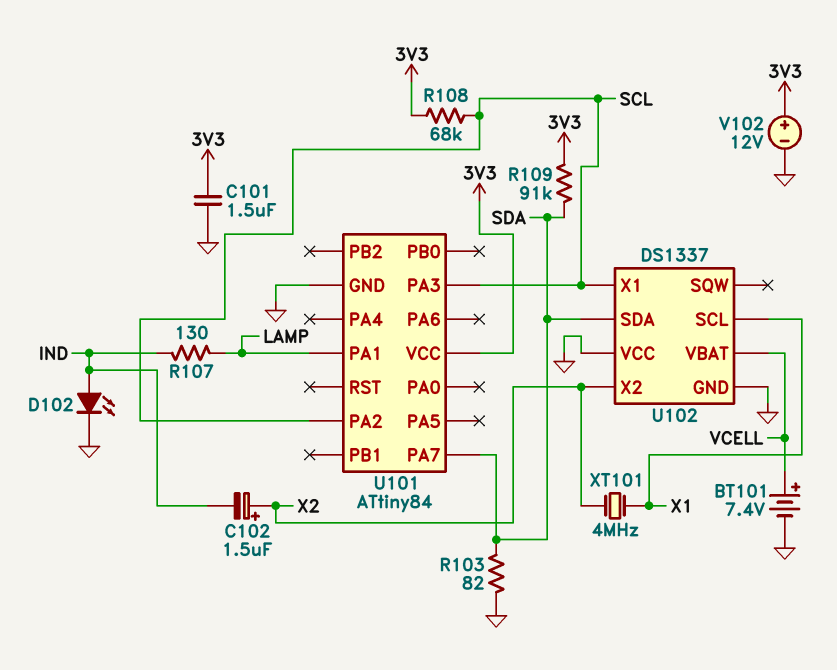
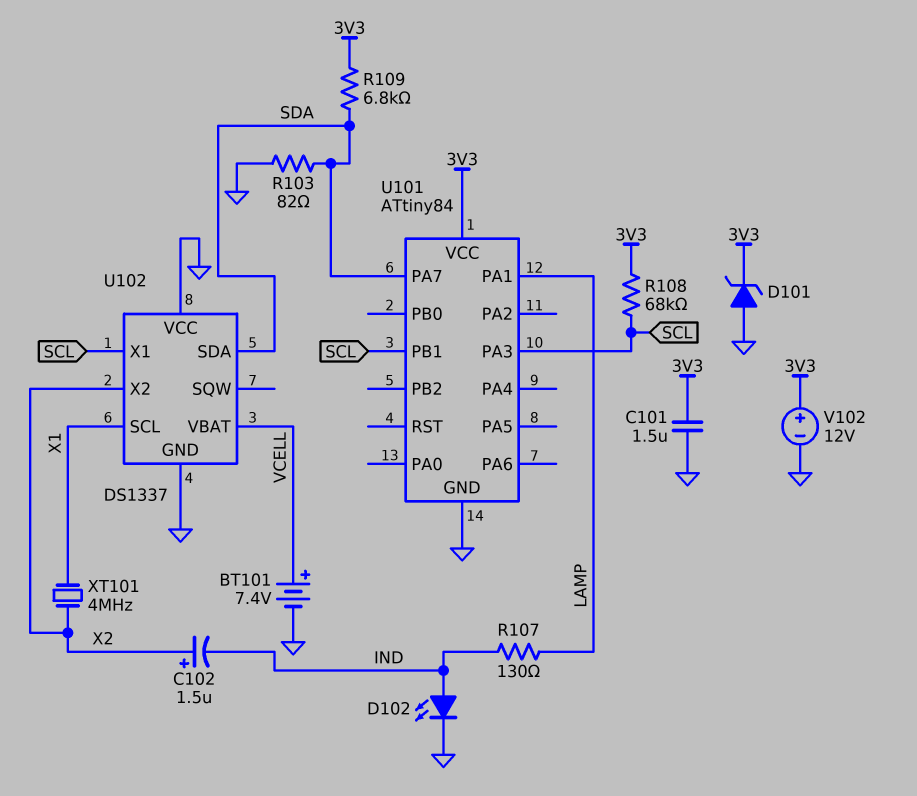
D101: none -> zener (A GND, K 3V3)
R109: 91k (3V3, SDA) -> 6.8k (3V3, SDA)
U101 pin PA2: SCL -> none
U101 pin PB1: none -> SCL

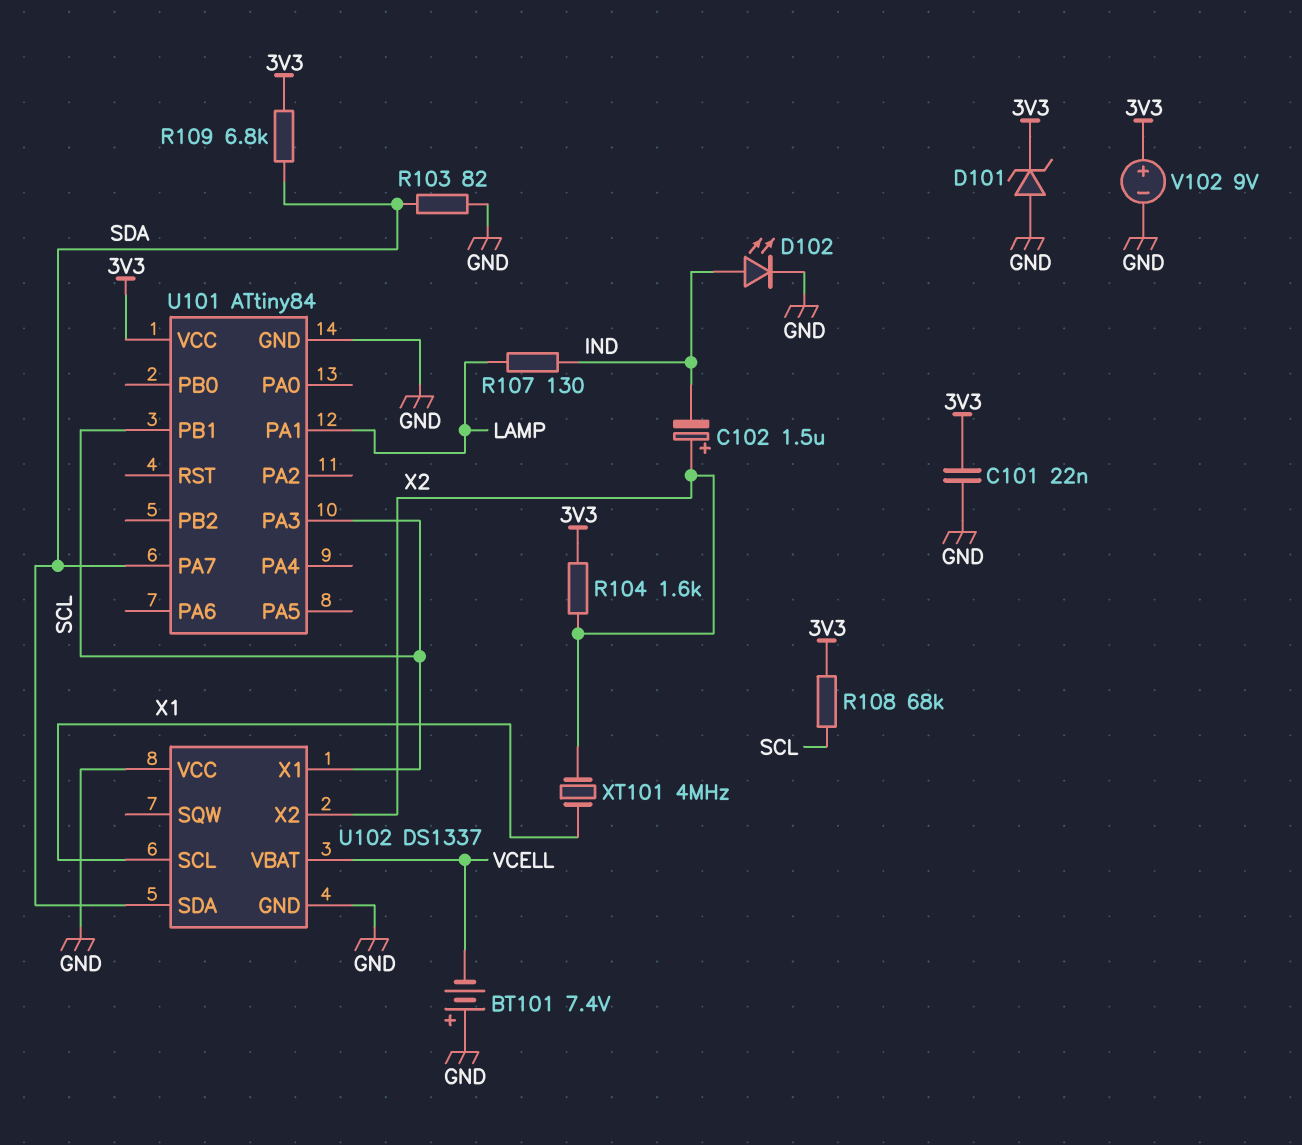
BT101: 7.4V (plus VCELL, minus GND) -> 7.4V (plus GND, minus VCELL)
C101: 1.5uF (3V3, GND) -> 22nF (3V3, GND)
R104: none -> 1.6k (3V3, X2)
V102: 12V (plus 3V3, minus GND) -> 9V (plus 3V3, minus GND)

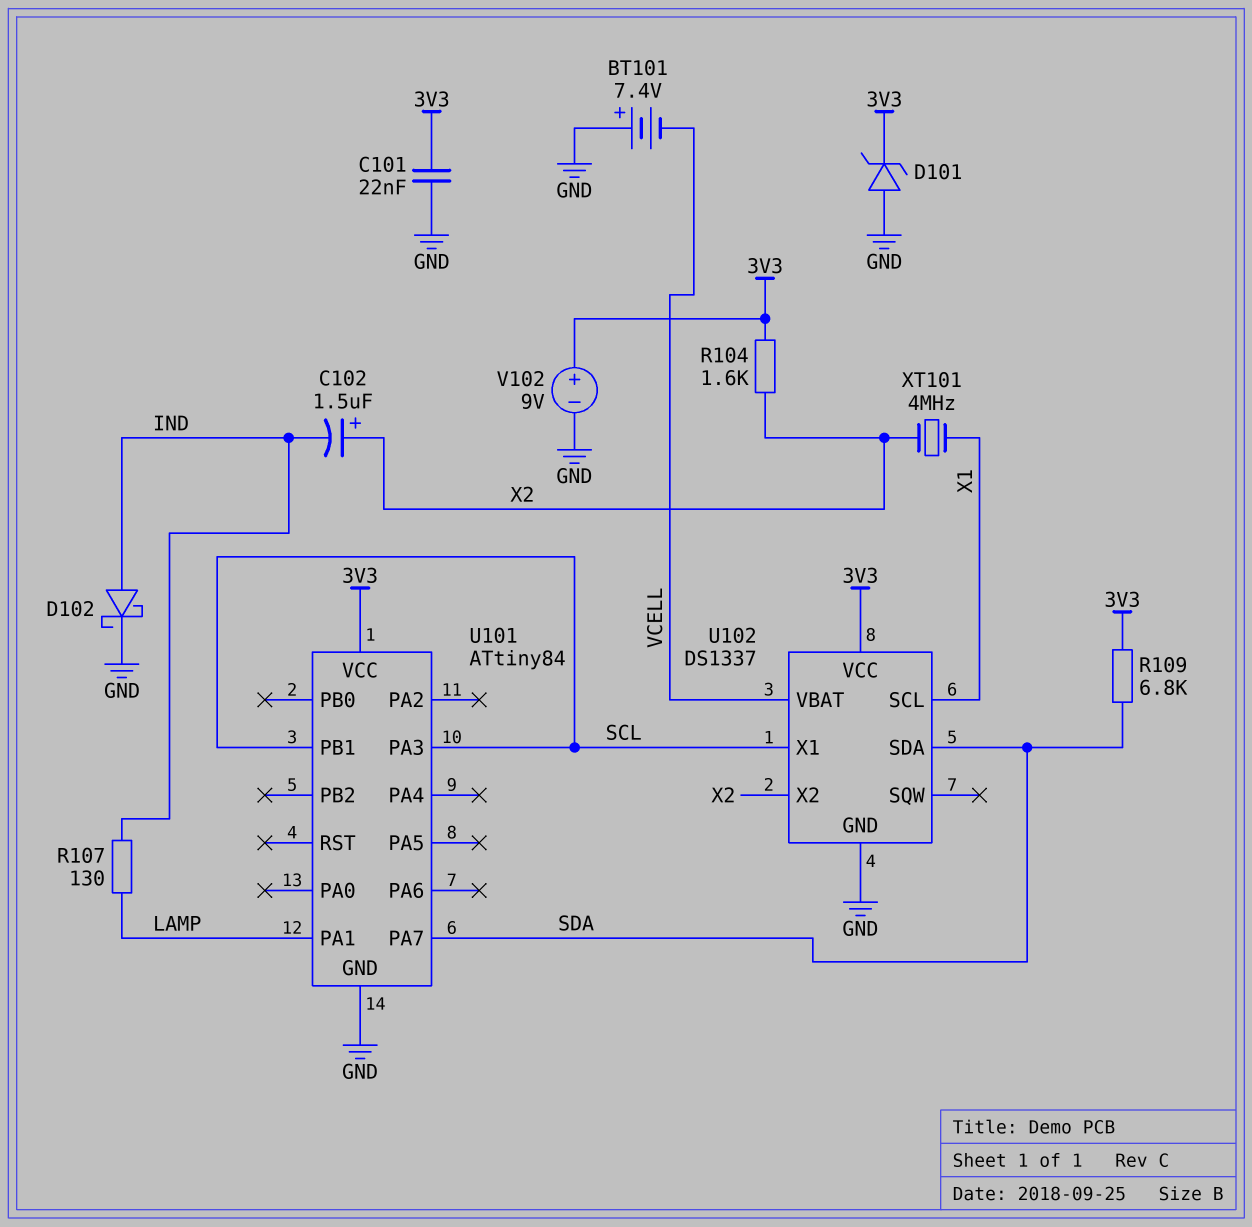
D102: LED (A IND, K GND) -> schottky (A IND, K GND)
R103: 82 (GND, SDA) -> none
R108: 68k (3V3, SCL) -> none
U102 pin VCC: GND -> 3V3

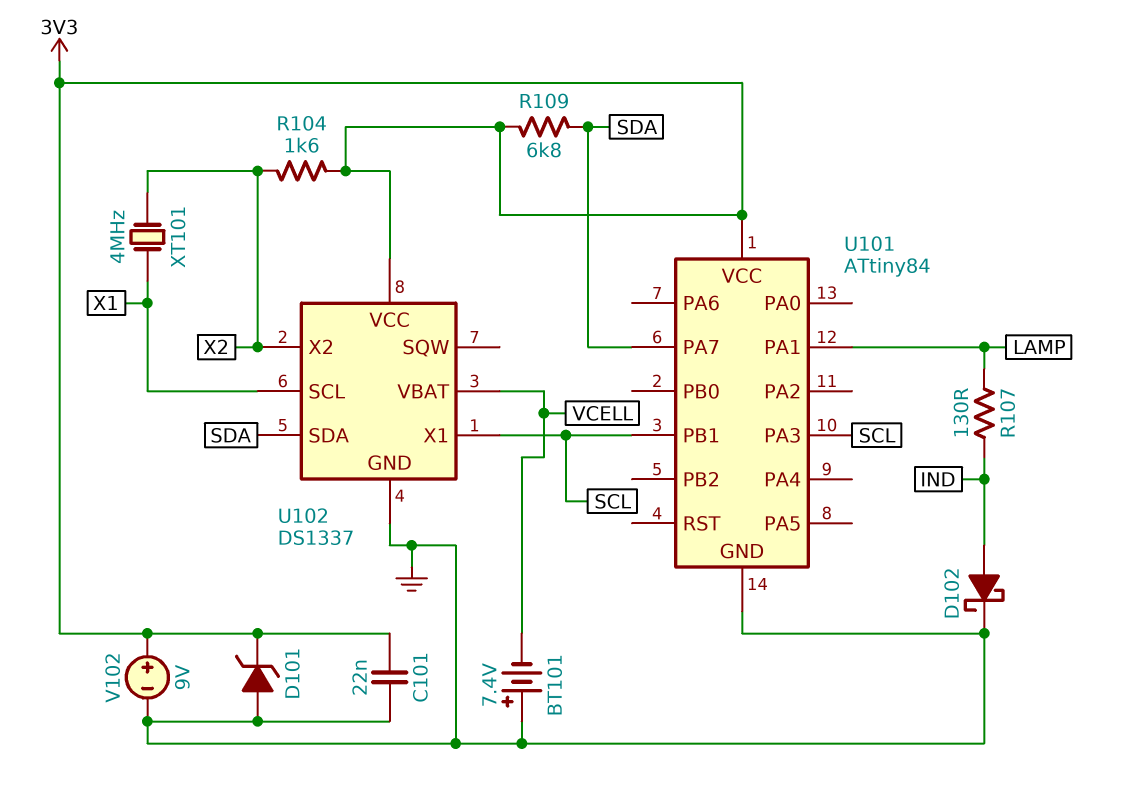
C102: 1.5uF (plus X2, minus IND) -> none

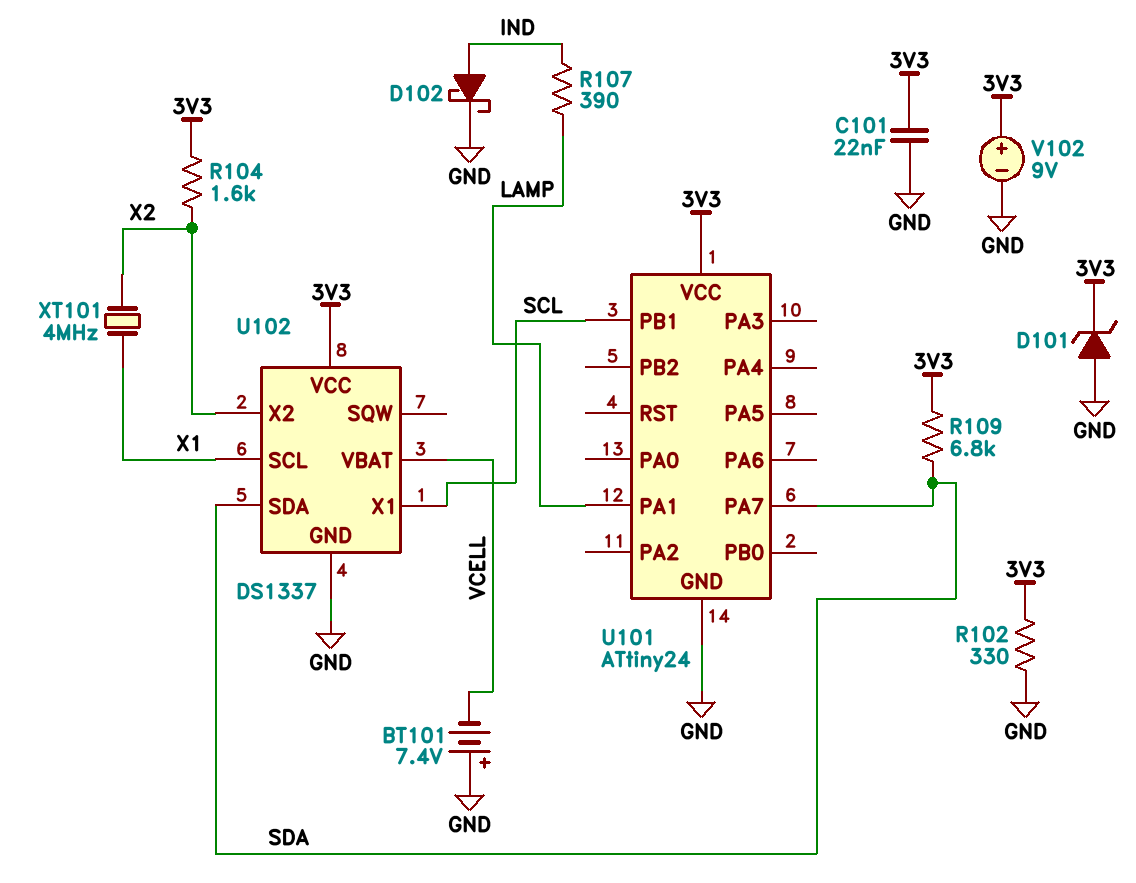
R102: none -> 330 (3V3, GND)
R107: 130 (IND, LAMP) -> 390 (IND, LAMP)
U101: ATtiny84 -> ATtiny24
U101 pin PA3: SCL -> none

